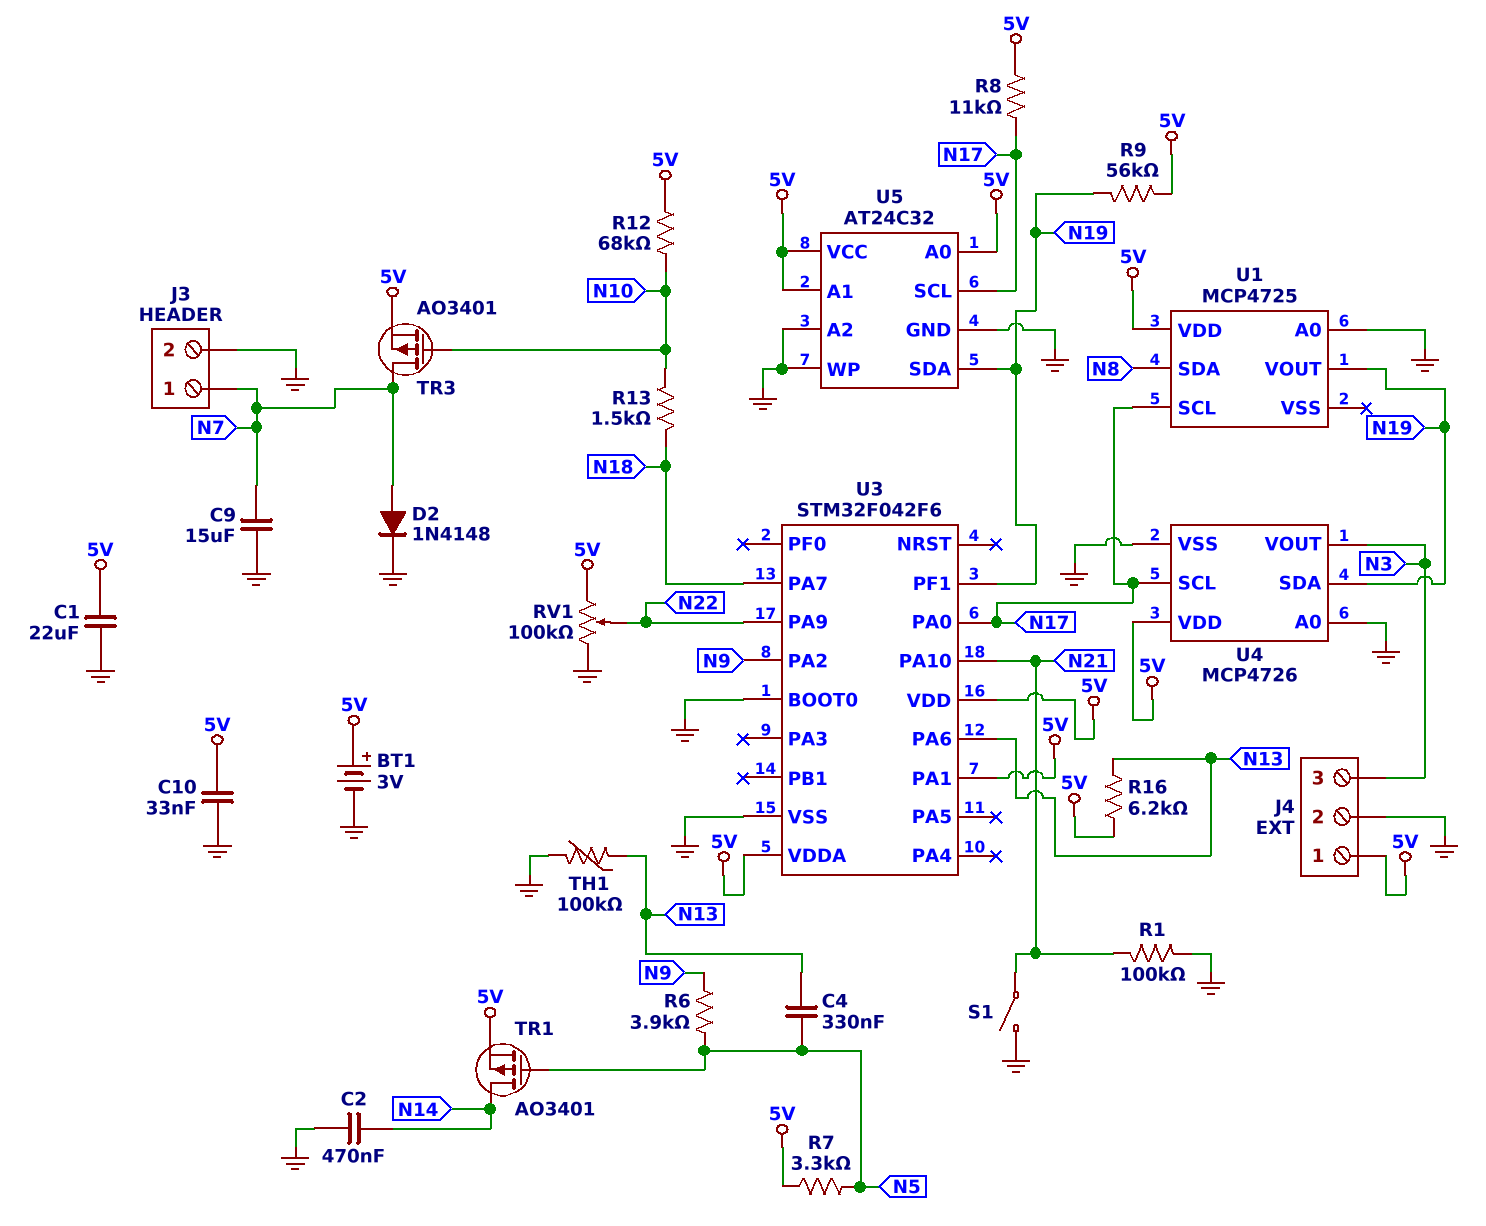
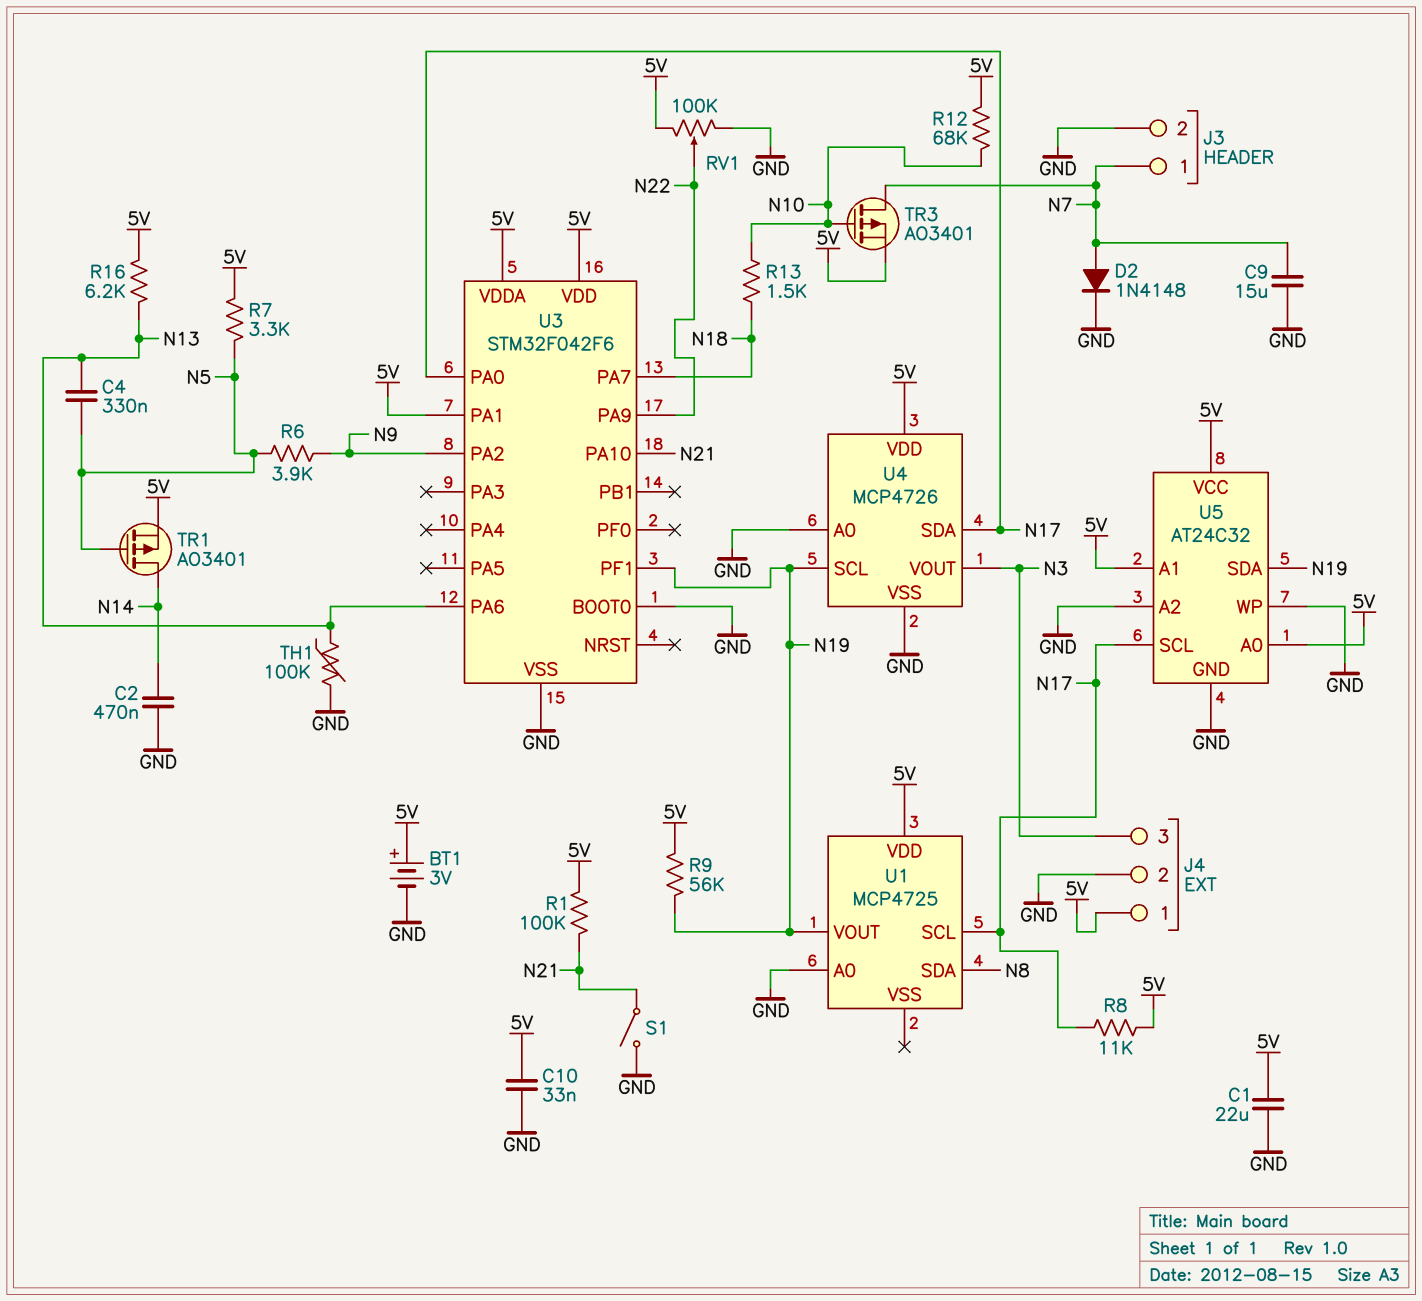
R1: 100k (GND, N21) -> 100k (5V, N21)
U4 pin SCL: N17 -> N19
U4 pin SDA: N19 -> N17

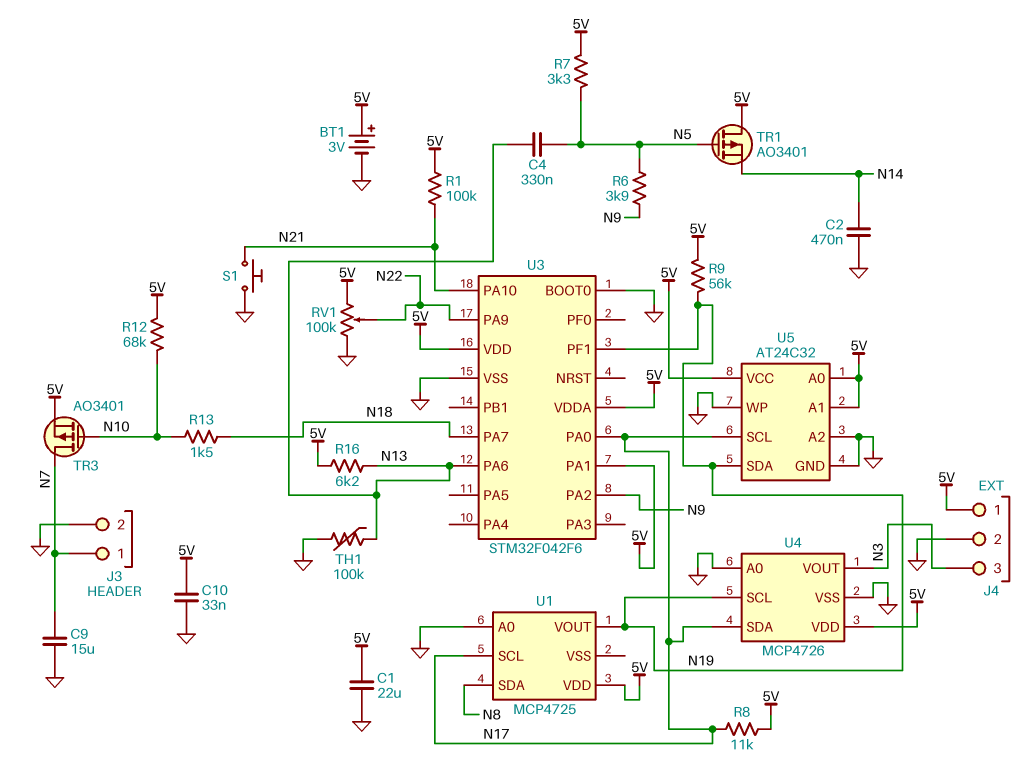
D2: diode 1N4148 (A N7, K GND) -> none
S1: switch (GND, N21) -> button (GND, N21)
TR1: PMOS AO3401 (G N5, D N14, S 5V) -> PMOS AO3401 (G N5, D 5V, S N14)

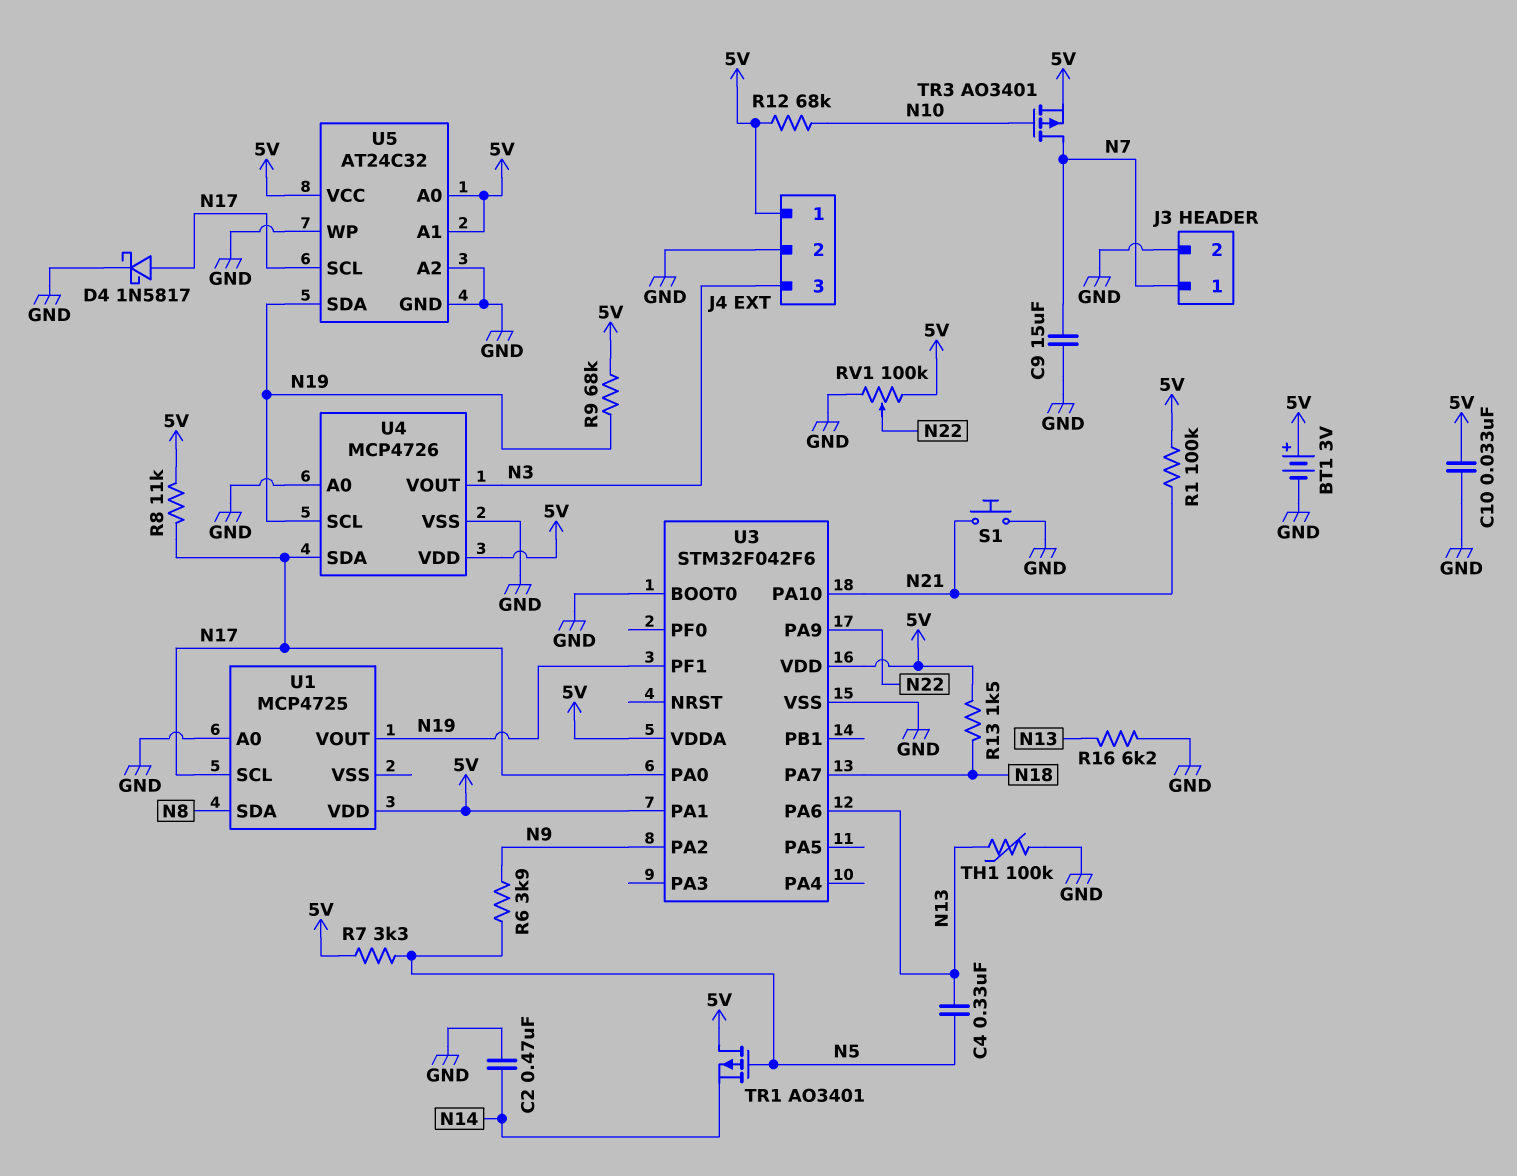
C1: 22uF (5V, GND) -> none
D4: none -> schottky 1N5817 (A N17, K GND)
R9: 56k (5V, N19) -> 68k (5V, N19)
R13: 1.5k (N10, N18) -> 1.5k (5V, N18)
R16: 6.2k (5V, N13) -> 6.2k (GND, N13)

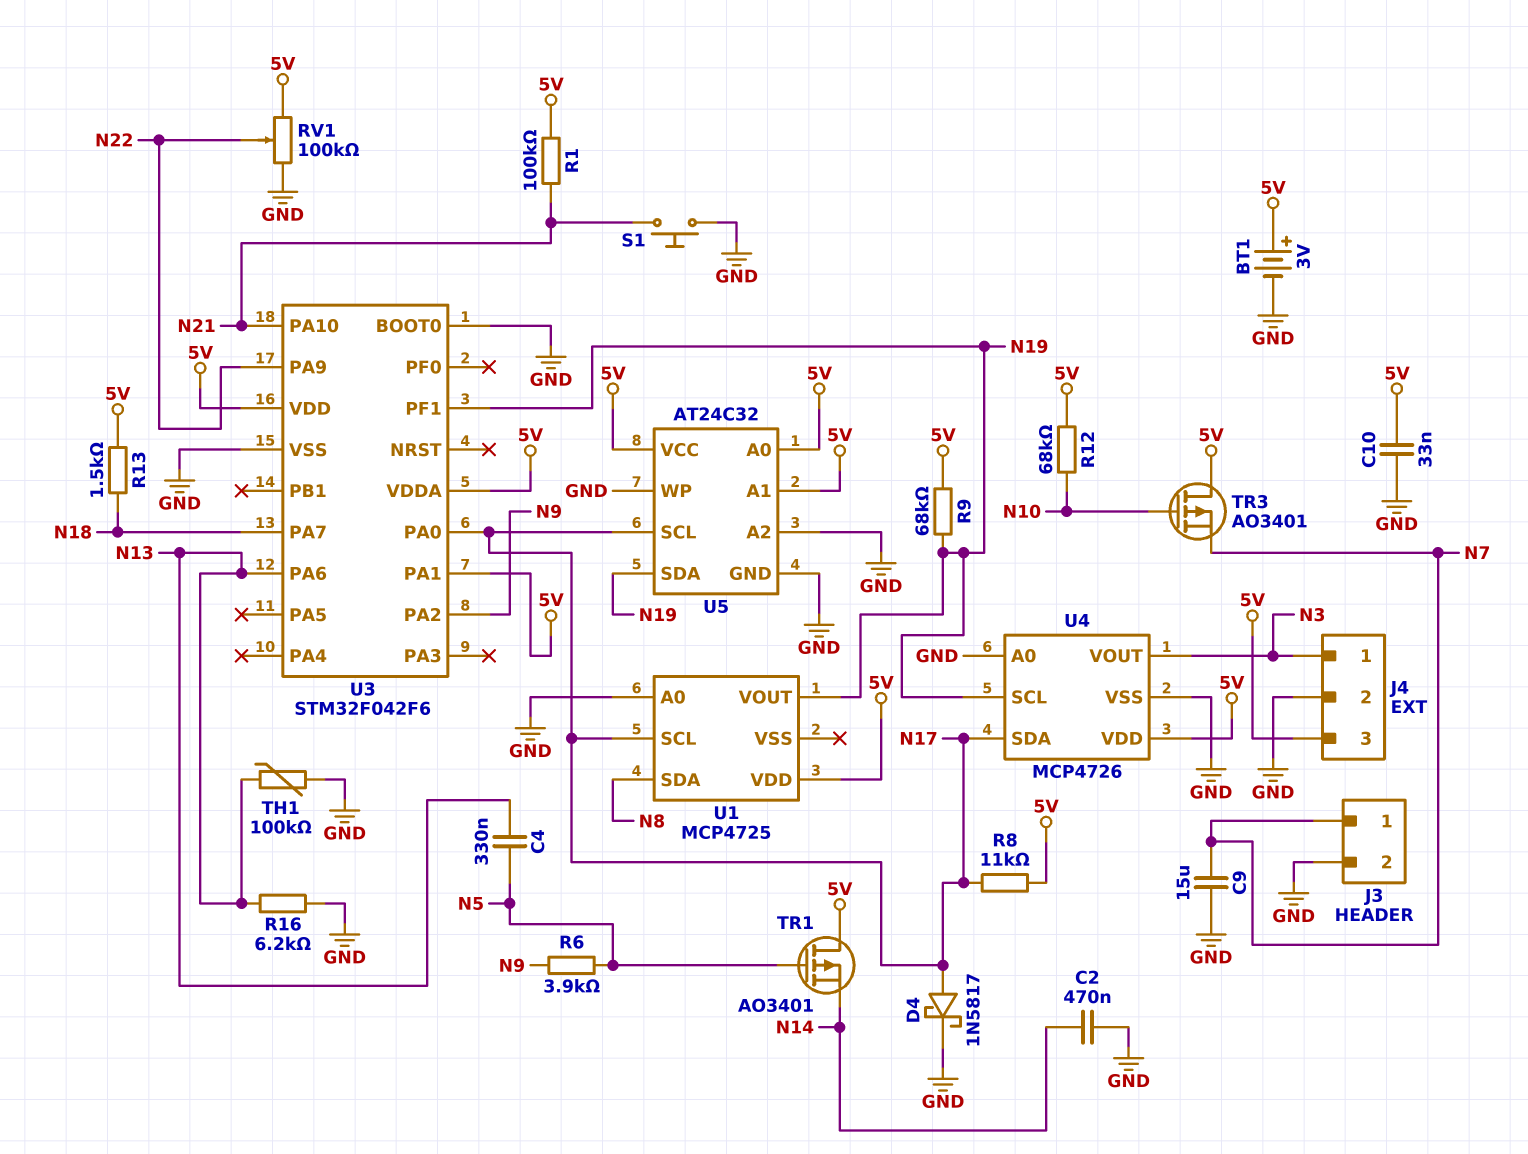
J4 pin 1: 5V -> N3
J4 pin 3: N3 -> 5V
R7: 3.3k (5V, N5) -> none
TR3: PMOS AO3401 (G N10, D N7, S 5V) -> PMOS AO3401 (G N10, D 5V, S N7)

